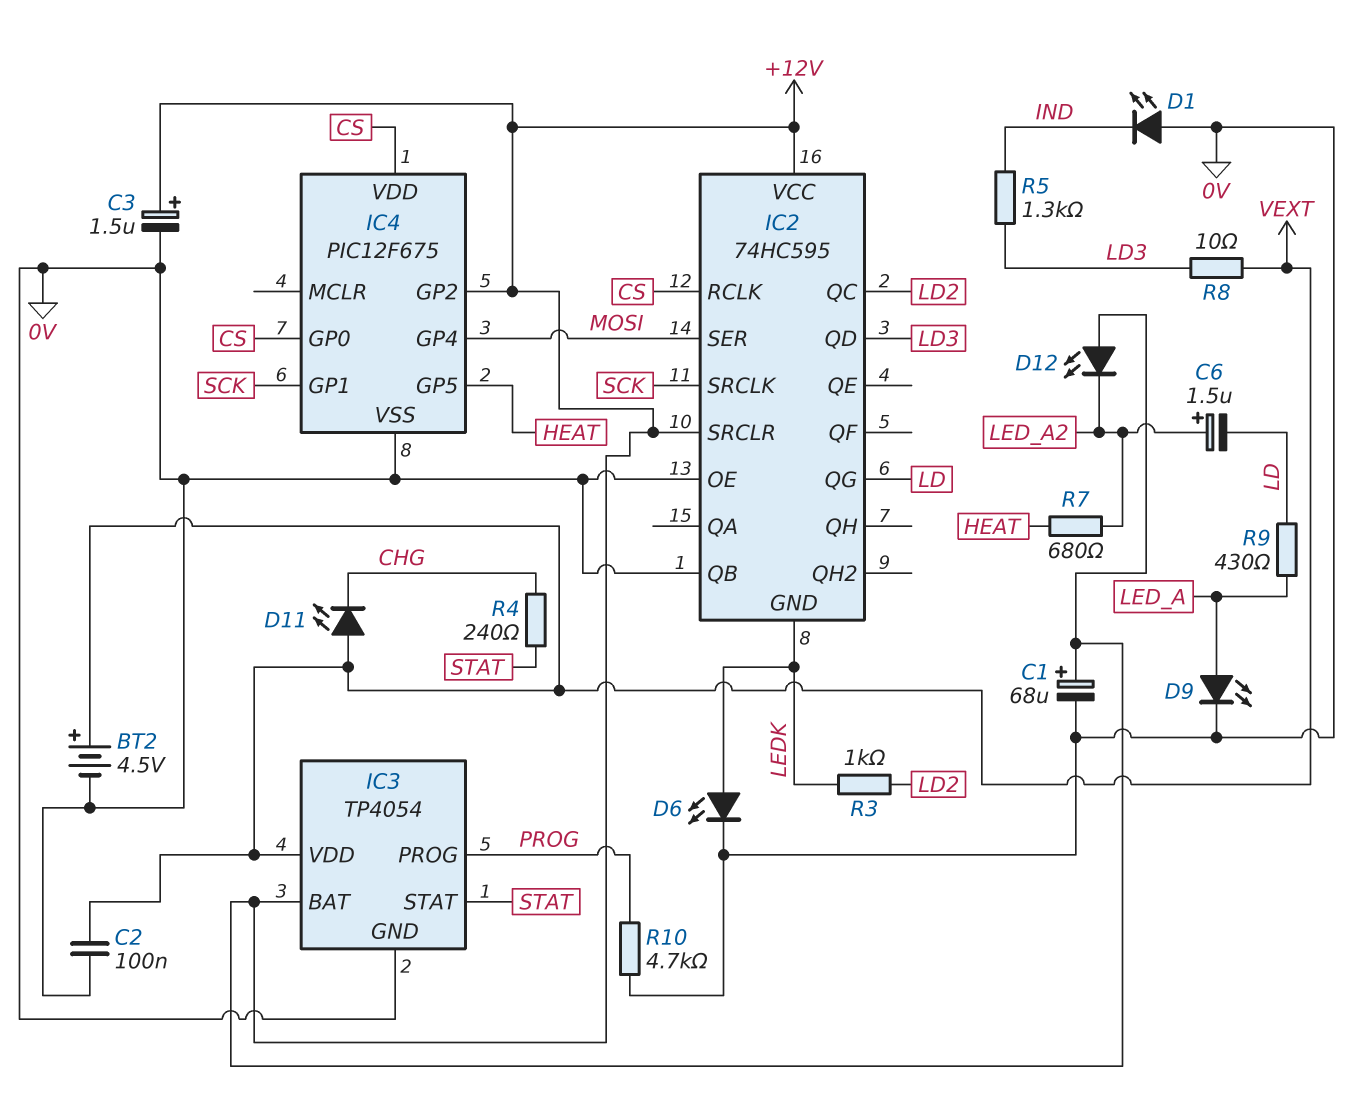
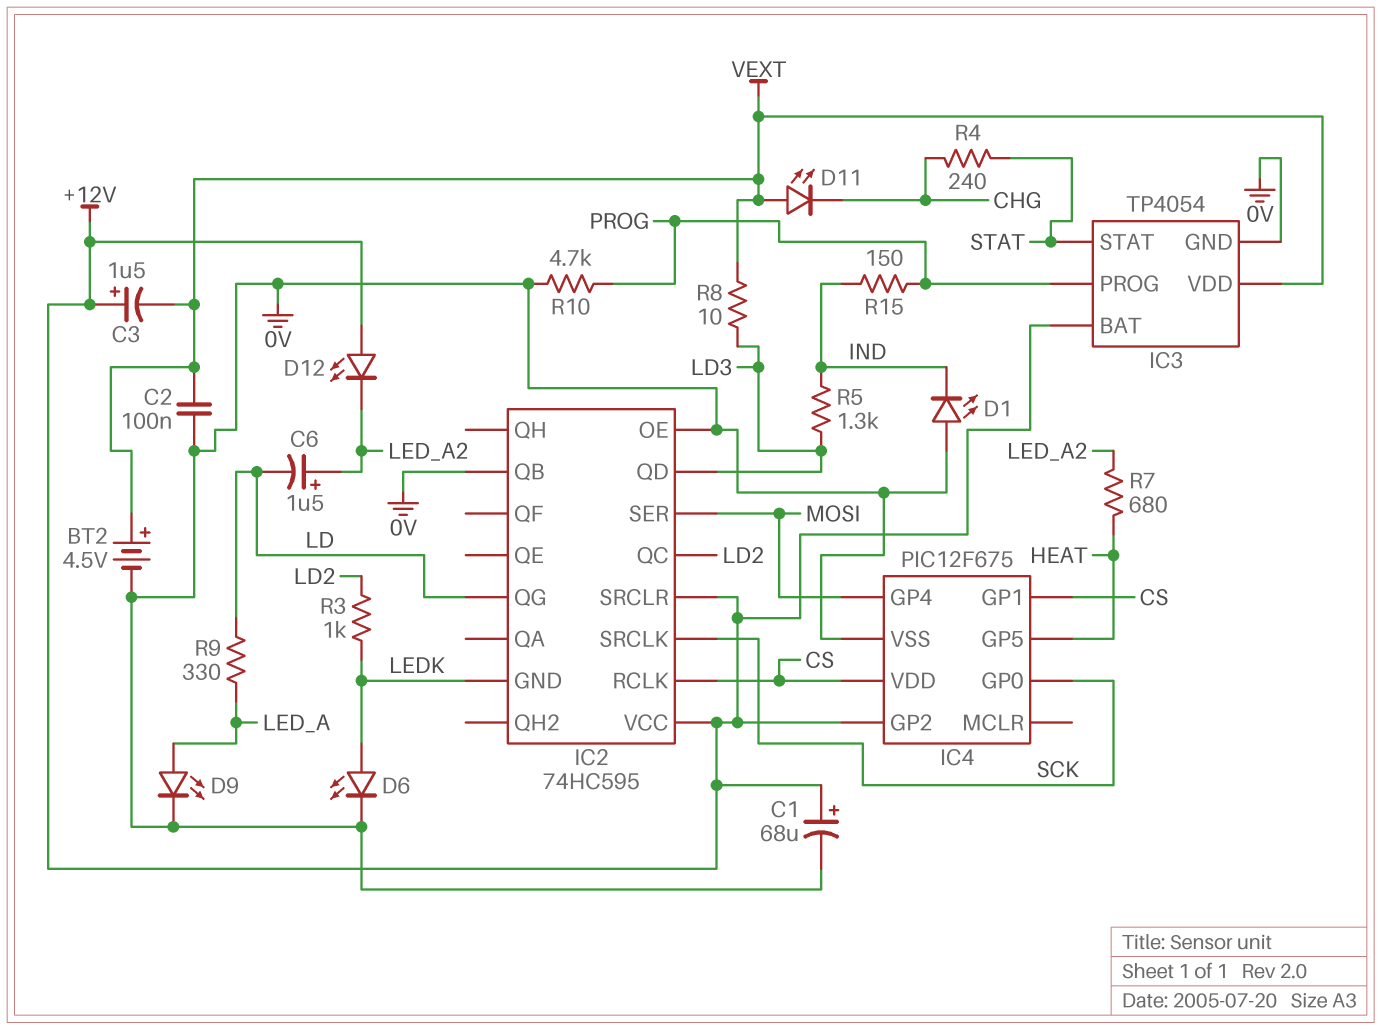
C3: 1.5uF (plus +12V, minus 0V) -> 1.5uF (plus +12V, minus VEXT)
IC4 pin GP0: CS -> SCK
IC4 pin GP1: SCK -> CS
R9: 430 (LD, LED_A) -> 330 (LD, LED_A)
R15: none -> 150 (IND, PROG)

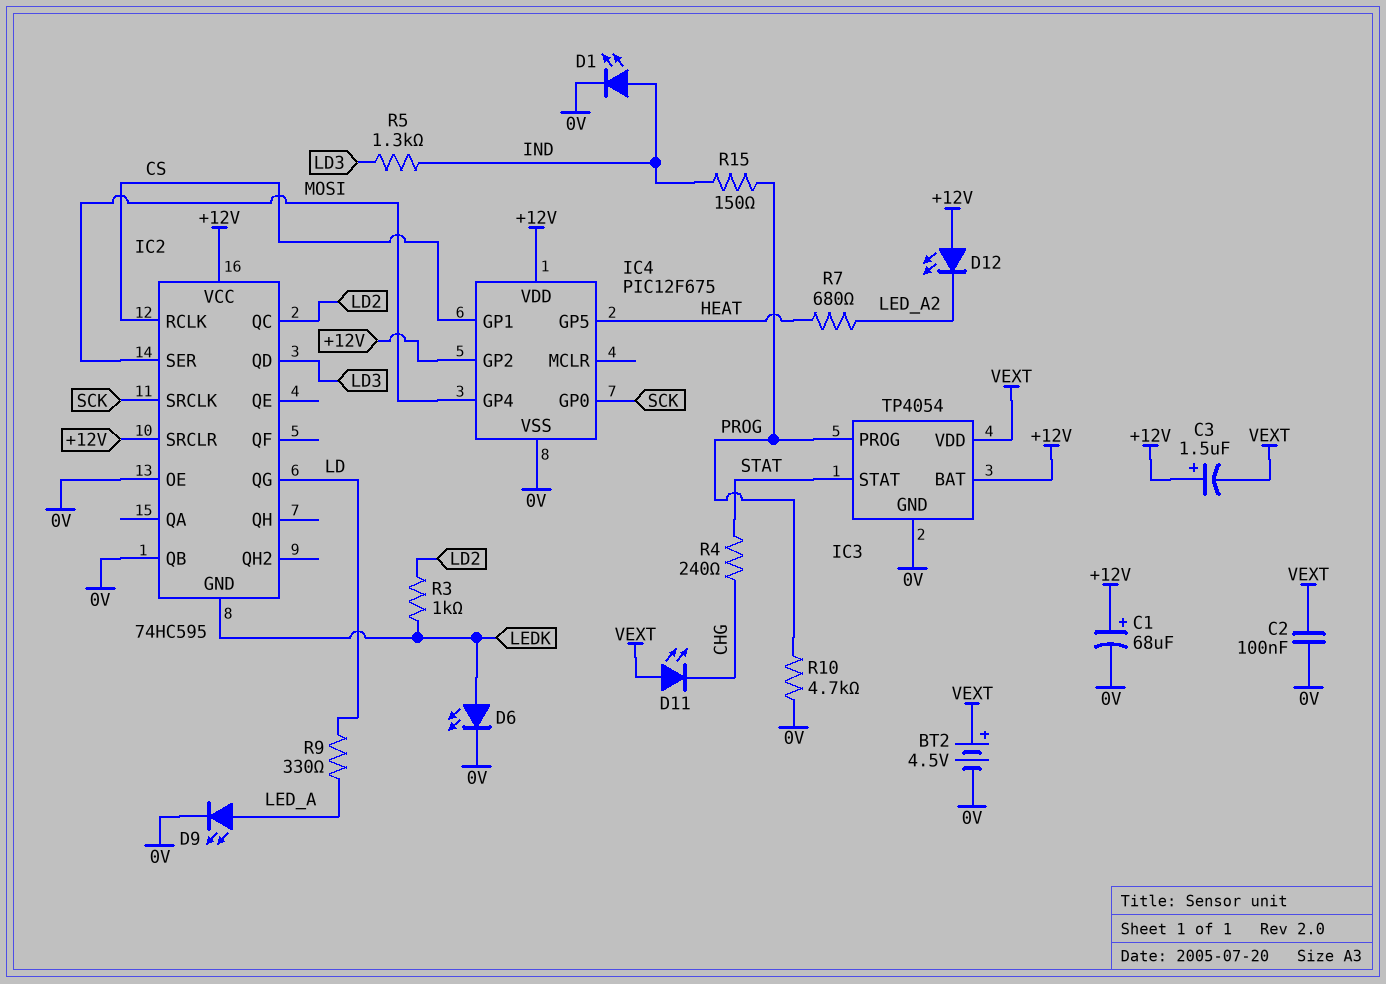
C6: 1.5uF (plus LED_A2, minus LD) -> none
D1: LED (A 0V, K IND) -> LED (A IND, K 0V)
IC4 pin VDD: CS -> +12V
R8: 10 (LD3, VEXT) -> none

